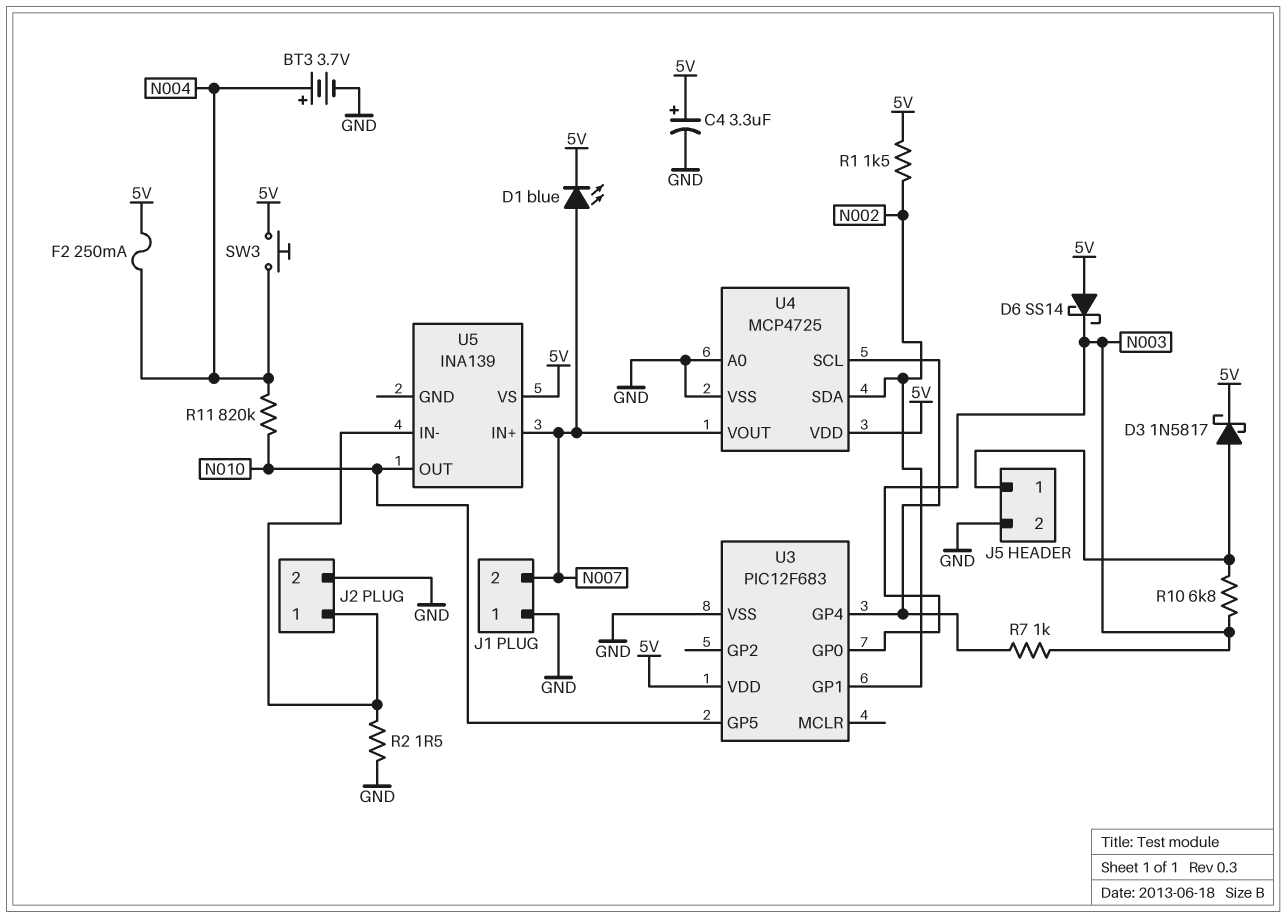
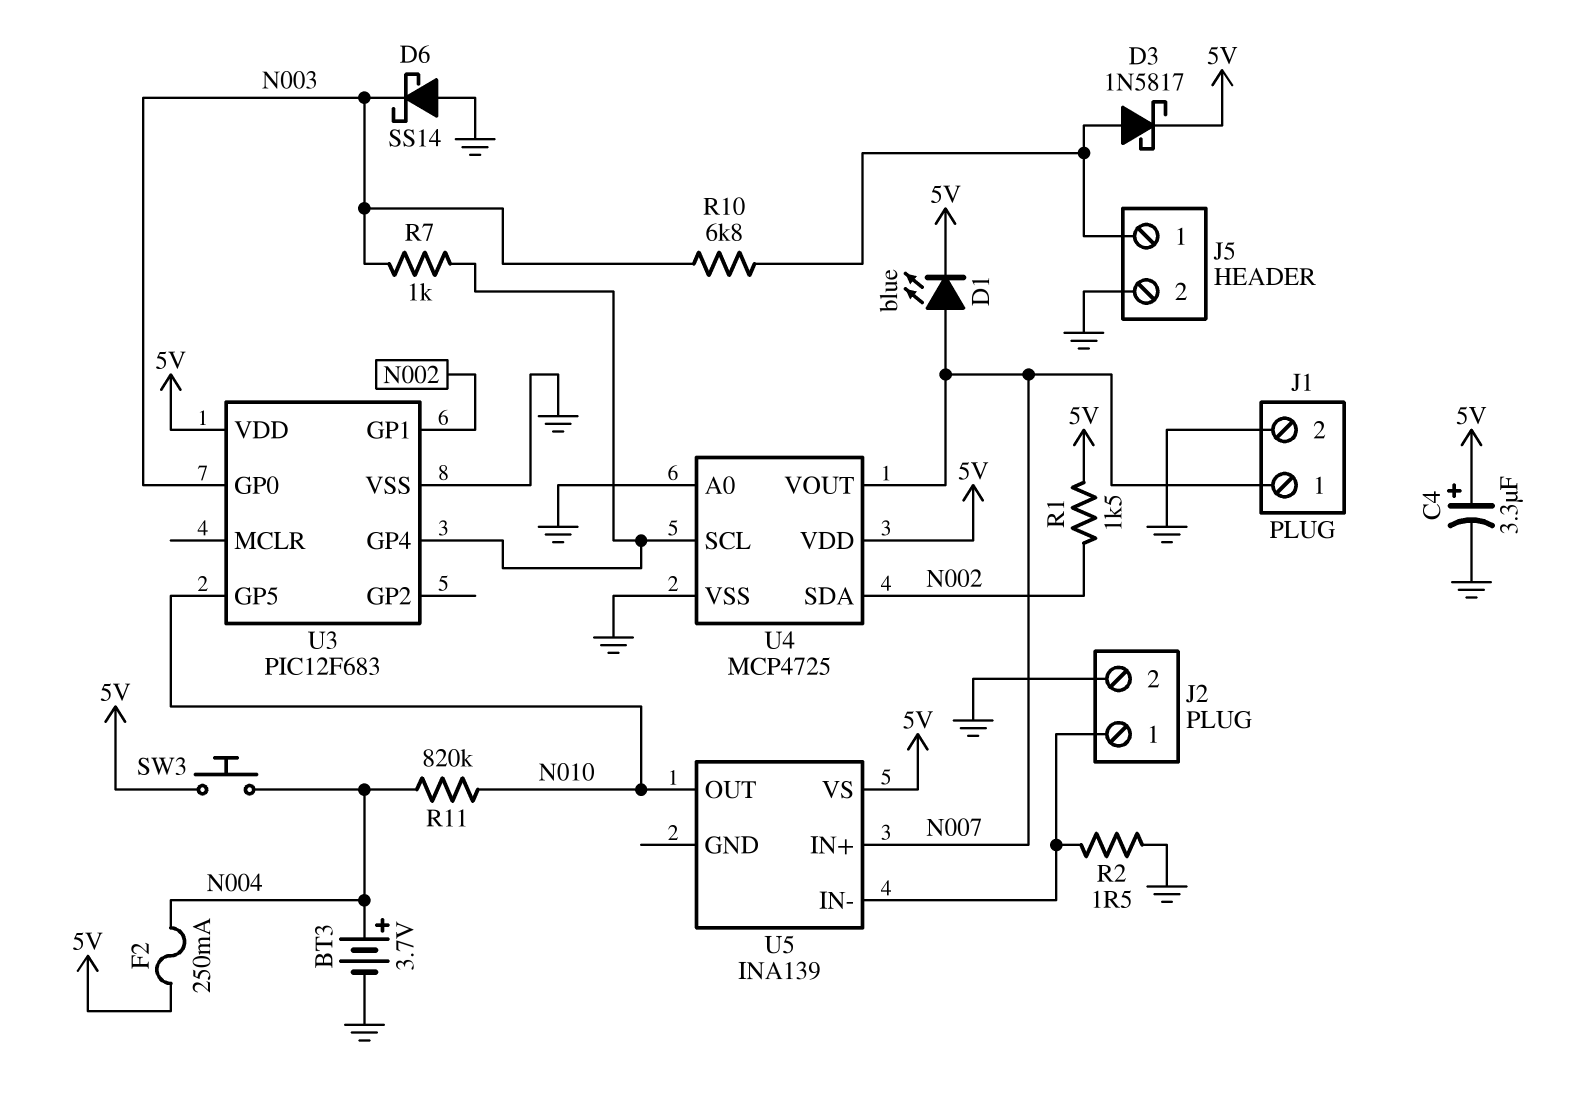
D6: schottky SS14 (A 5V, K N003) -> schottky SS14 (A GND, K N003)
J1 pin 1: GND -> N007
J1 pin 2: N007 -> GND

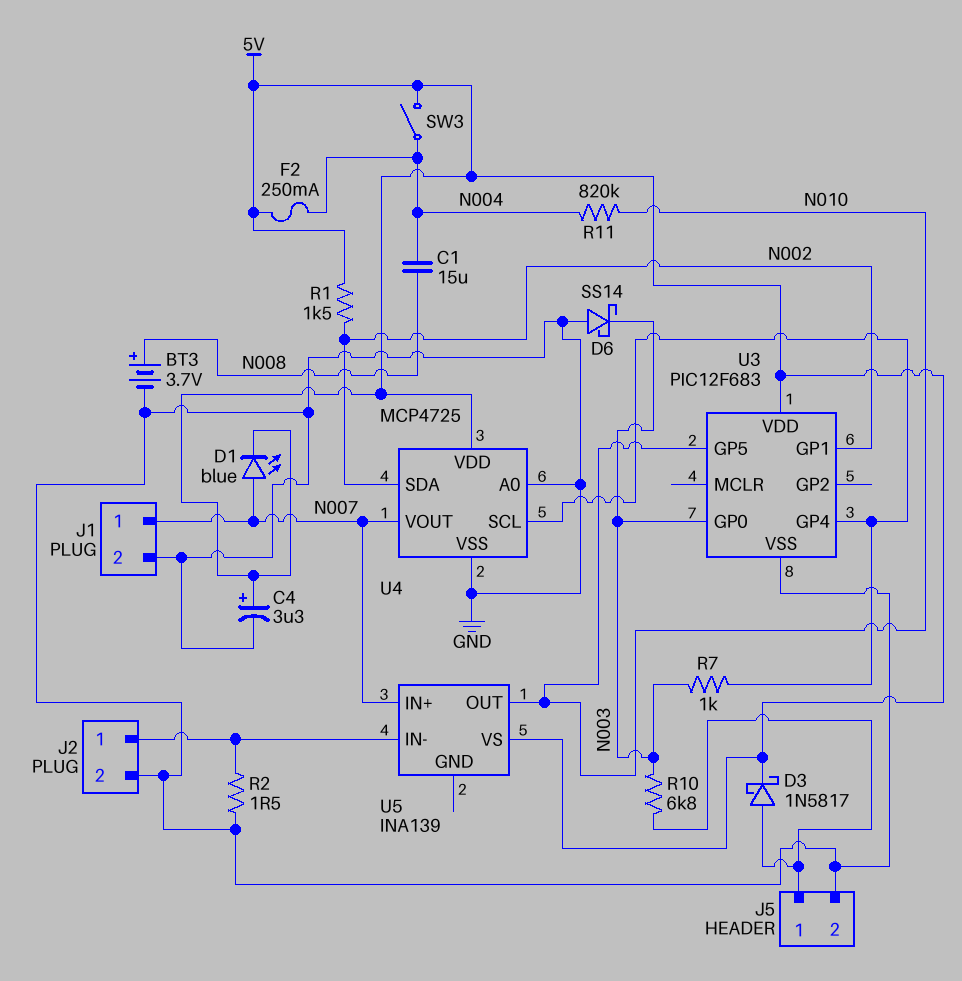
BT3: 3.7V (plus N004, minus GND) -> 3.7V (plus N008, minus GND)
C1: none -> 15uF (N004, N008)
SW3: button (5V, N004) -> switch (5V, N004)

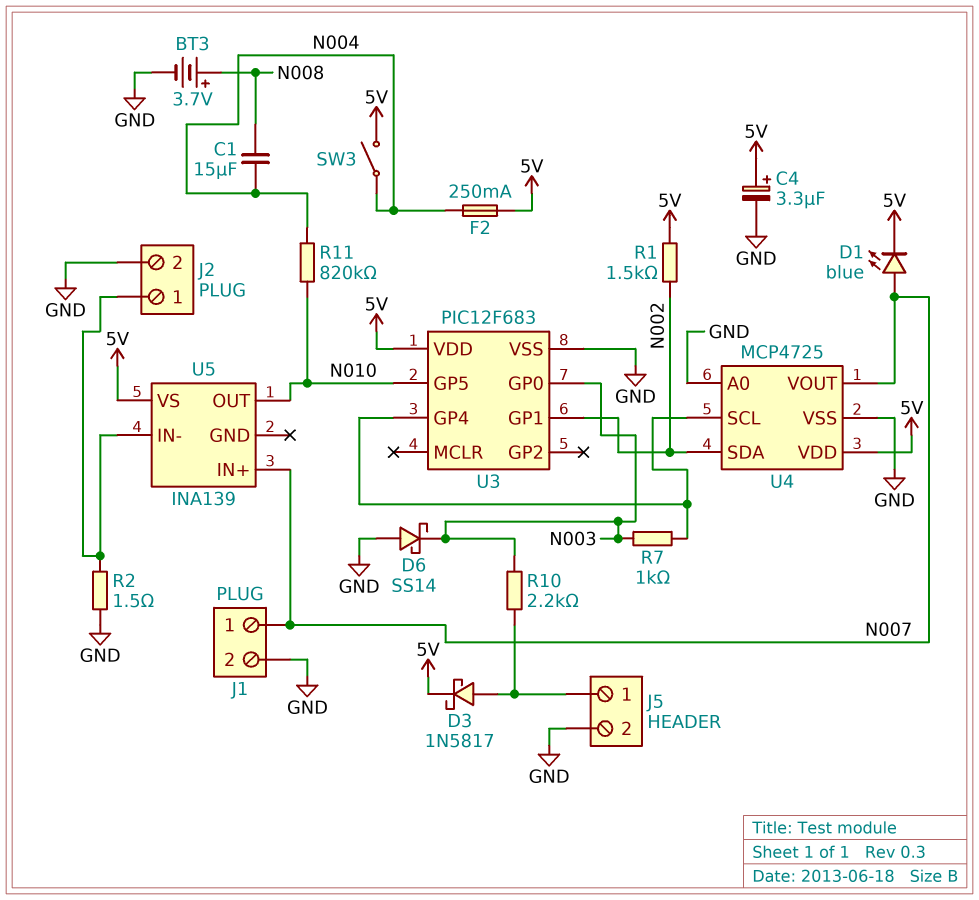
R10: 6.8k (J5/1, N003) -> 2.2k (J5/1, N003)

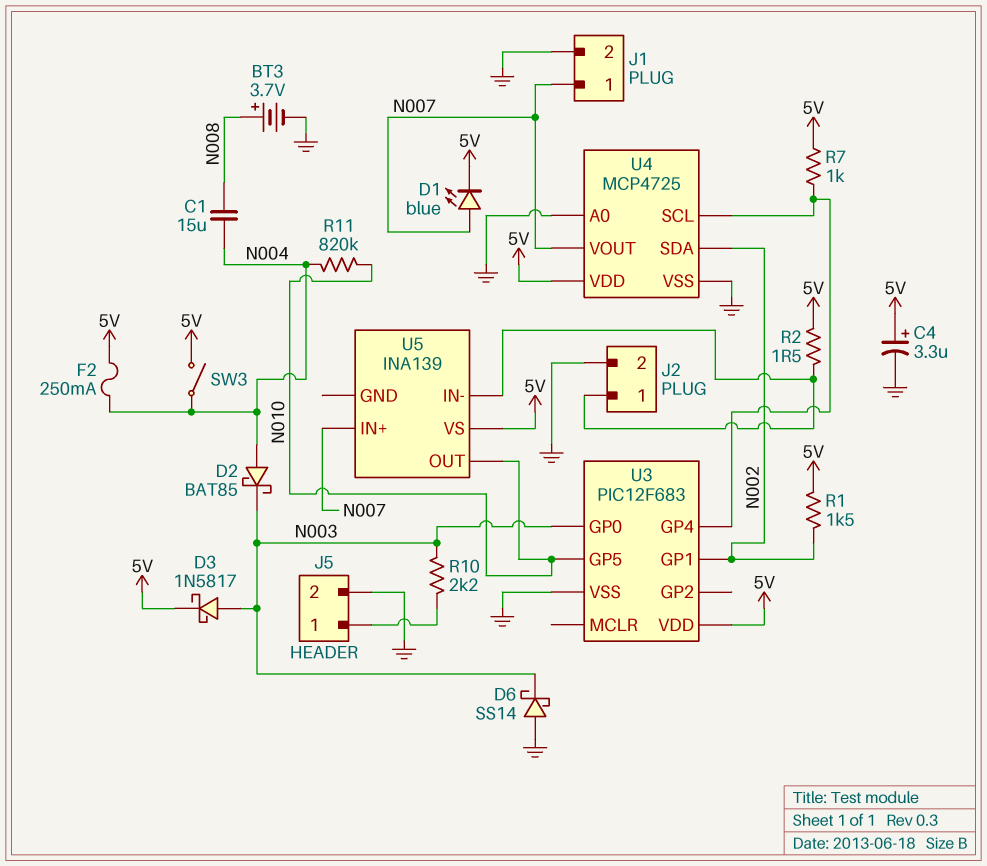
D2: none -> schottky BAT85 (A N004, K N003)
D3: schottky 1N5817 (A J5/1, K 5V) -> schottky 1N5817 (A N003, K 5V)
R2: 1.5 (GND, J2/1) -> 1.5 (5V, J2/1)
R7: 1k (N003, U3/GP4) -> 1k (5V, U3/GP4)

